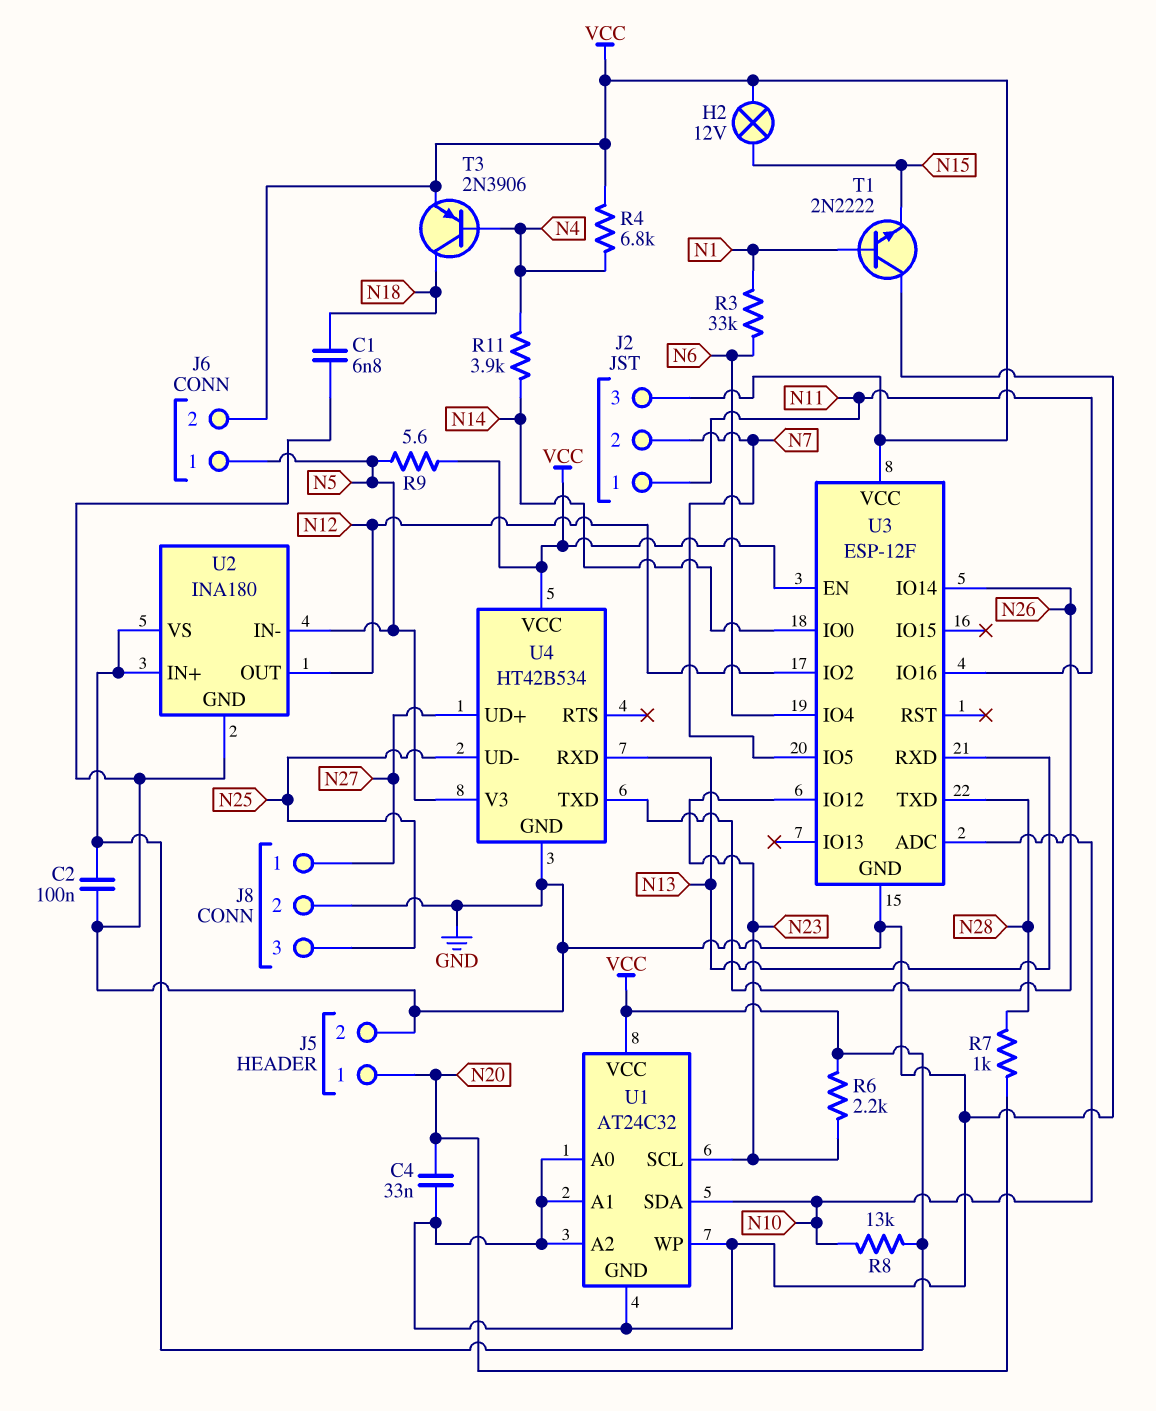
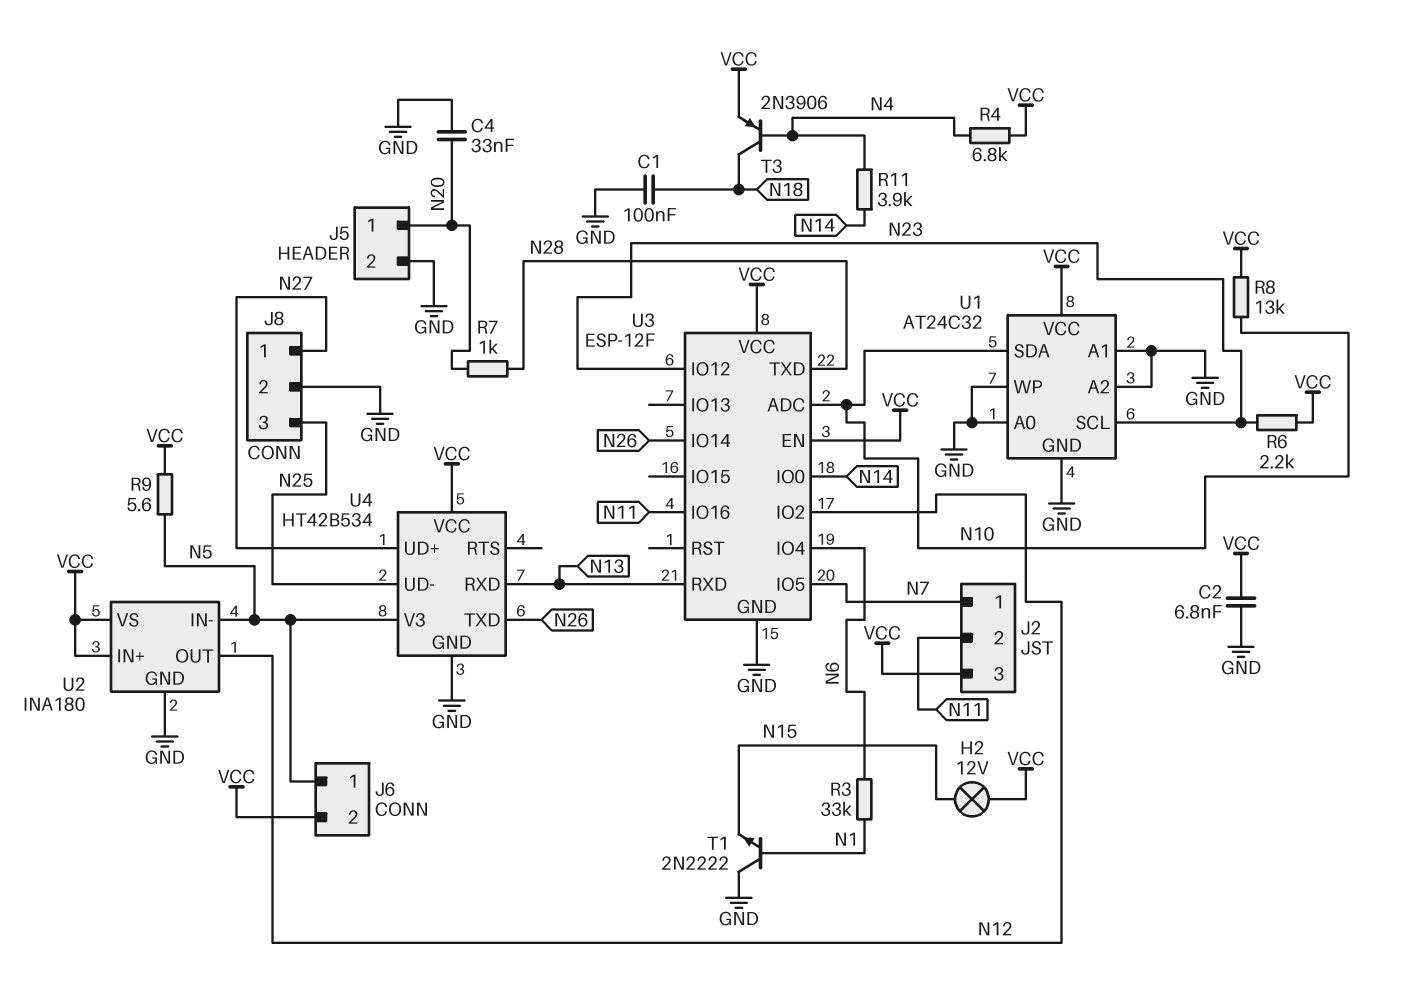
C1: 6.8nF (GND, N18) -> 100nF (GND, N18)
C2: 100nF (GND, VCC) -> 6.8nF (GND, VCC)
J2 pin 1: N11 -> N7
J2 pin 2: N7 -> N11

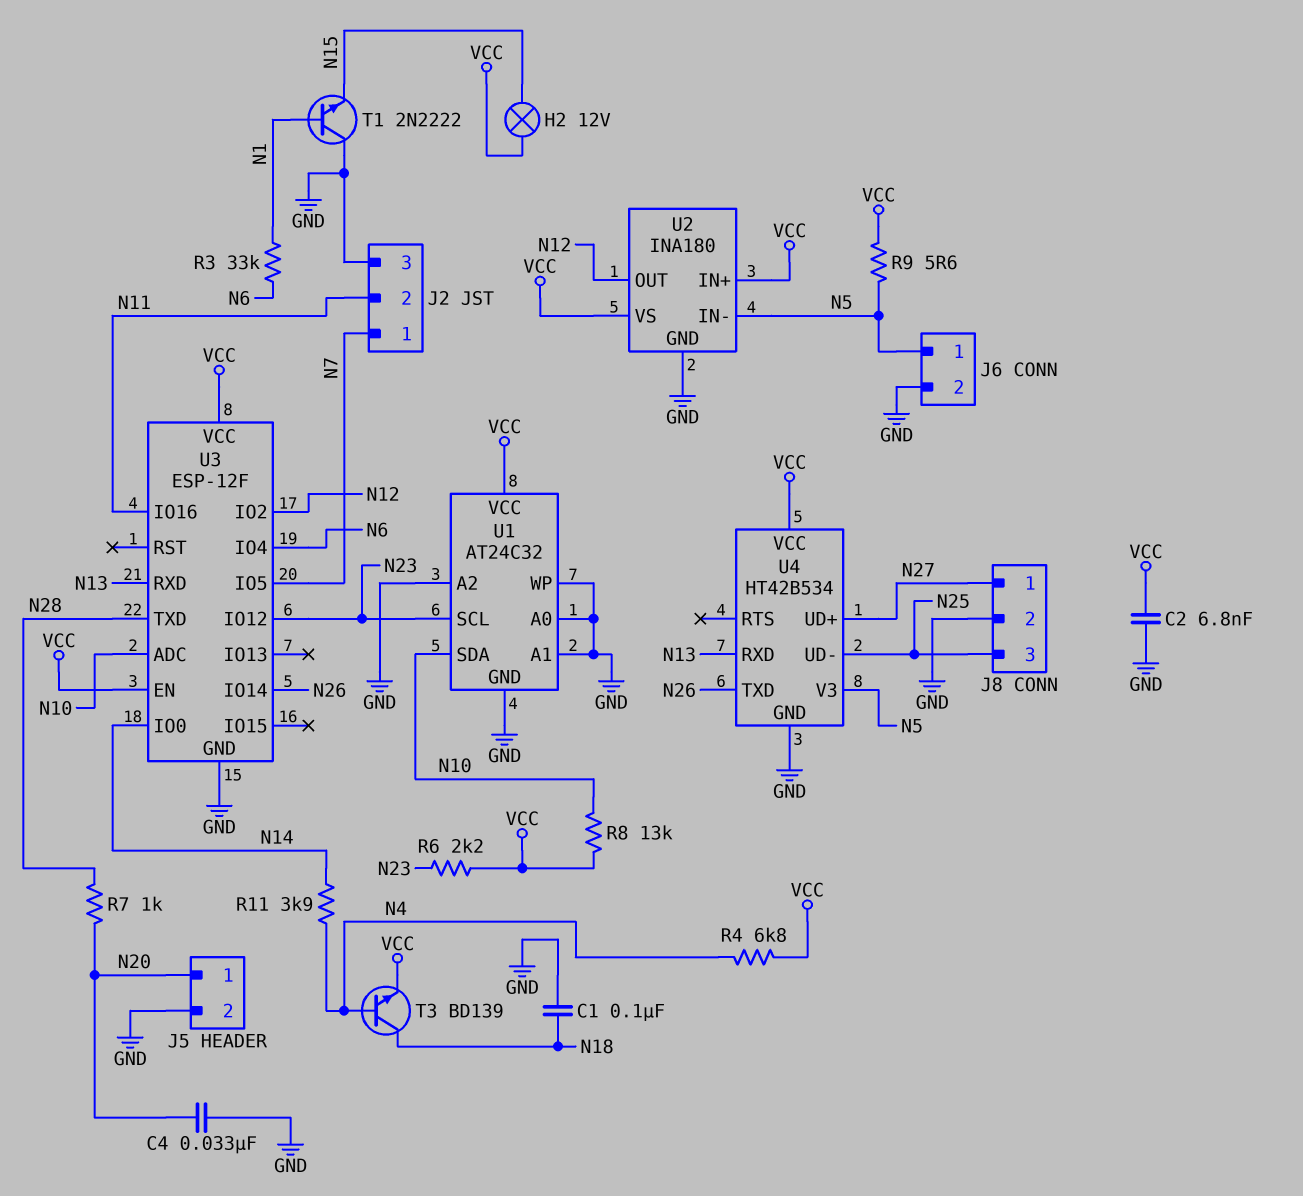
J2 pin 3: VCC -> GND
J6 pin 2: VCC -> GND
T3: PNP 2N3906 (B N4, C N18, E VCC) -> NPN BD139 (B N4, C N18, E VCC)

